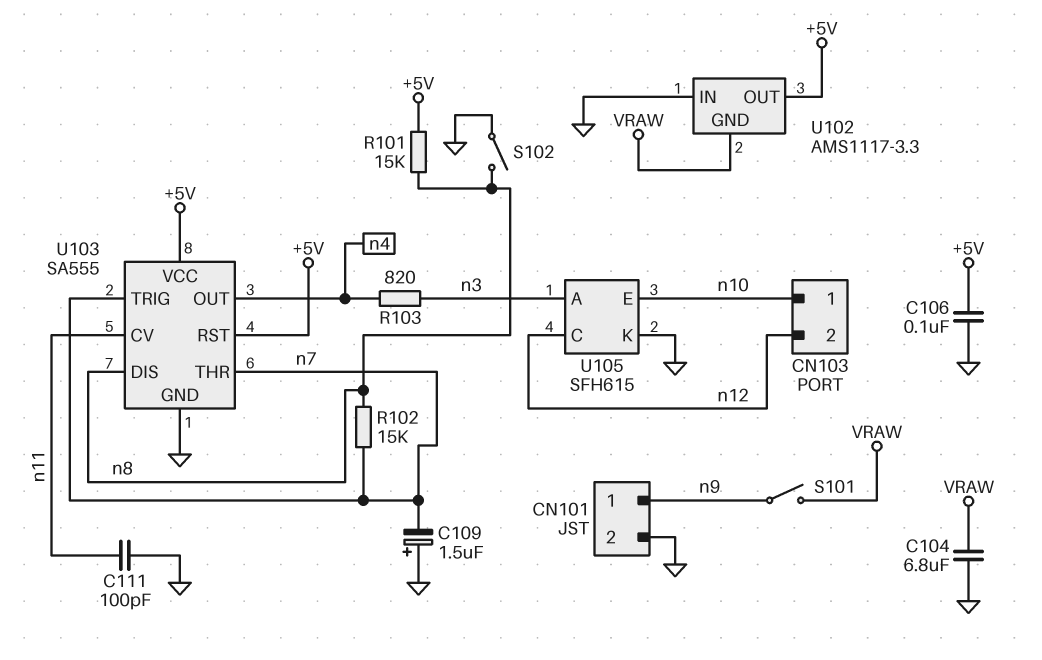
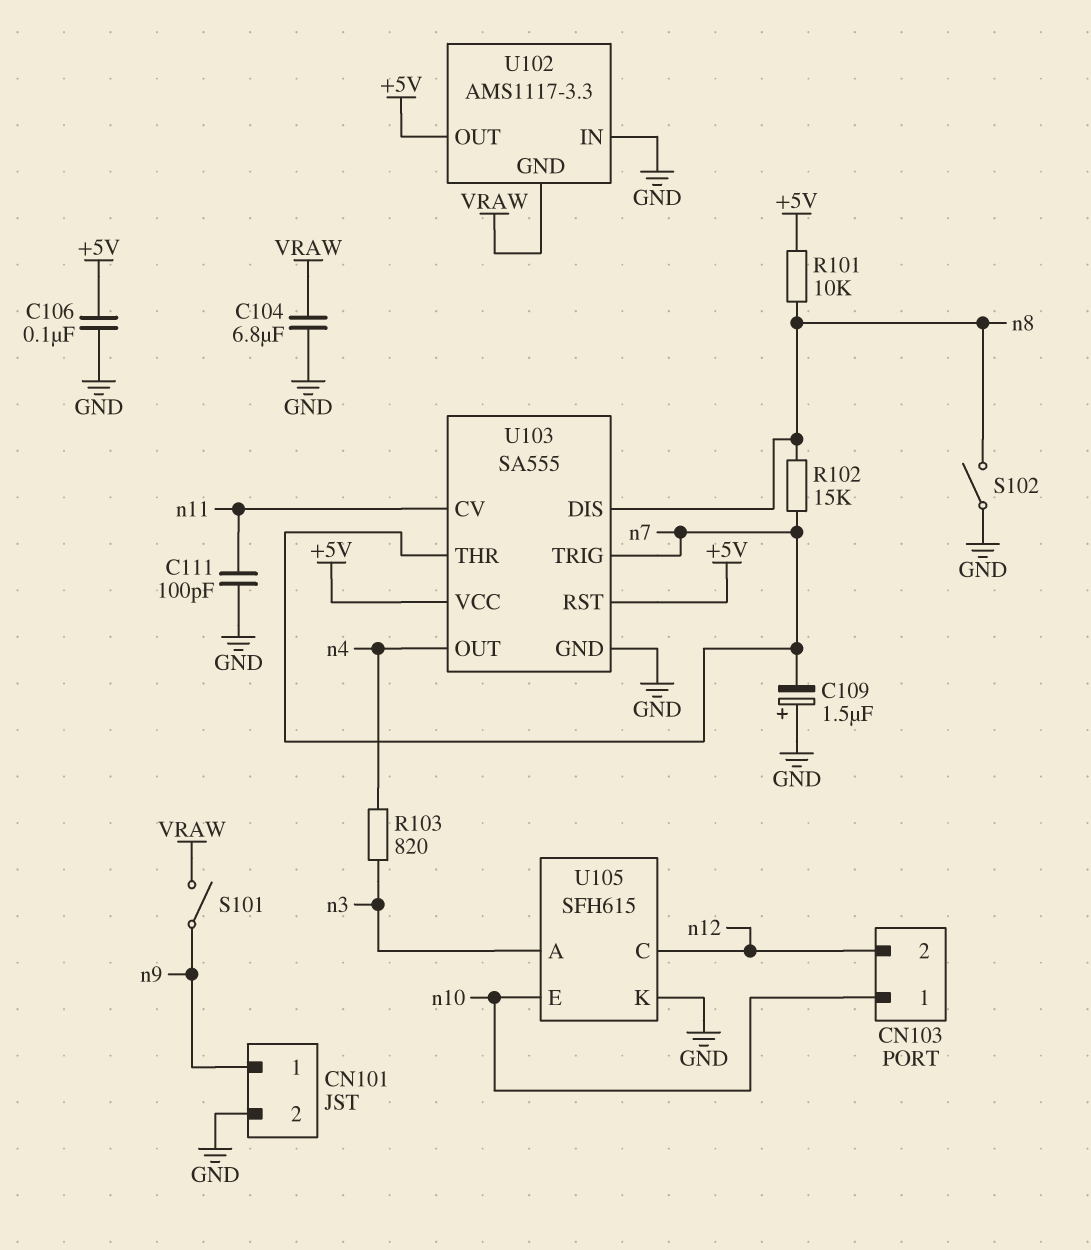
R101: 15k (+5V, n8) -> 10k (+5V, n8)

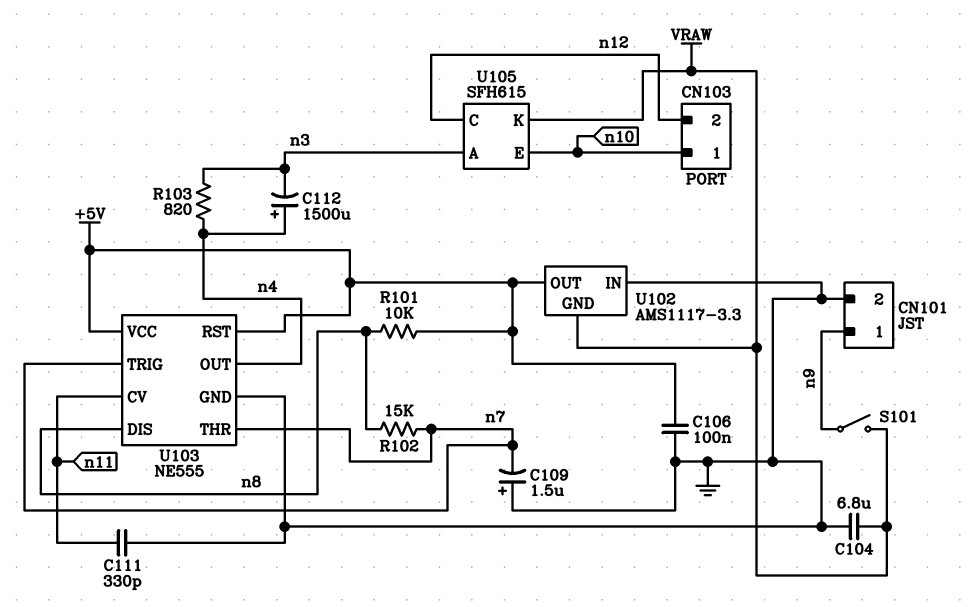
C111: 100pF (GND, n11) -> 330pF (GND, n11)
C112: none -> 1500uF (plus n4, minus n3)
S102: switch (GND, n8) -> none
U103: SA555 -> NE555
U105 pin K: GND -> VRAW

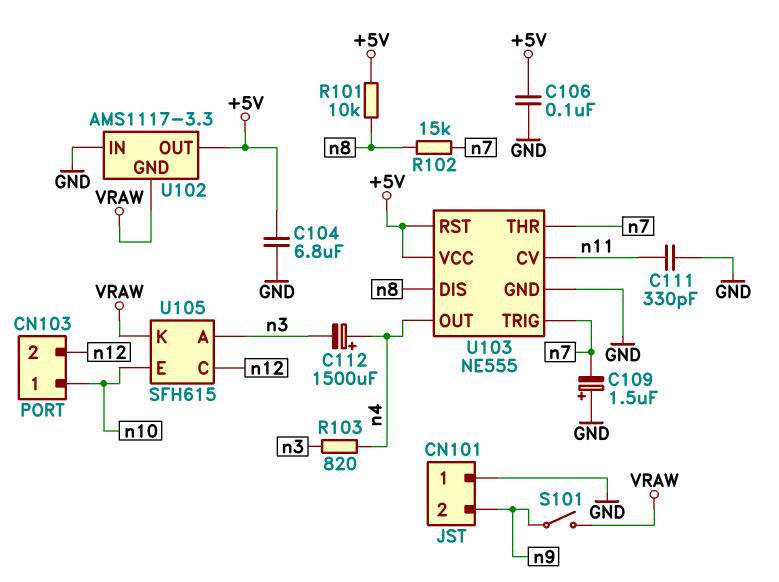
C104: 6.8uF (GND, VRAW) -> 6.8uF (+5V, GND)
CN101 pin 1: n9 -> GND
CN101 pin 2: GND -> n9

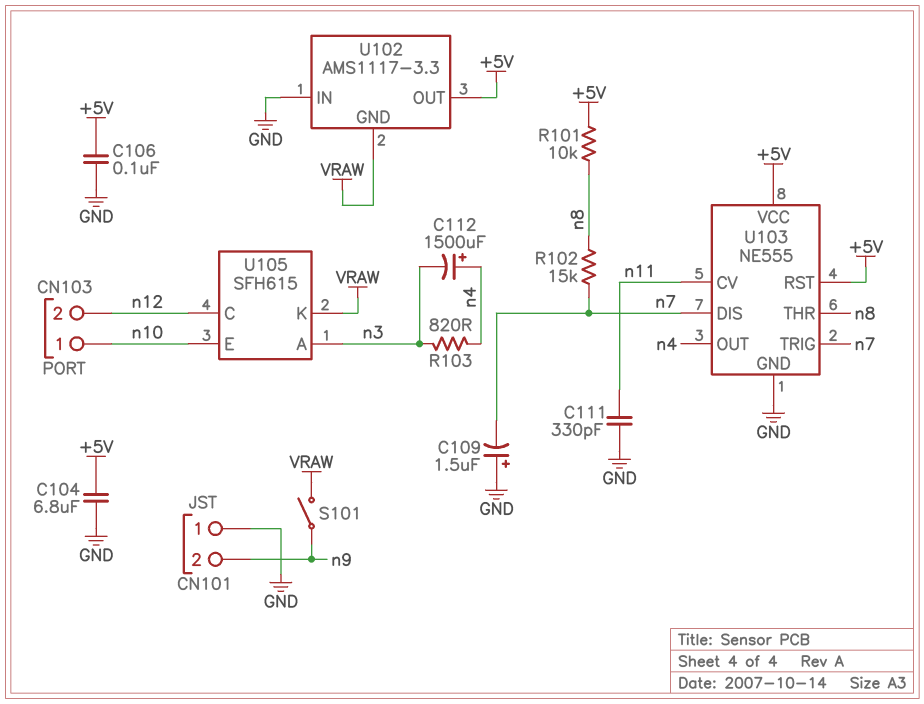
U103 pin DIS: n8 -> n7
U103 pin THR: n7 -> n8

